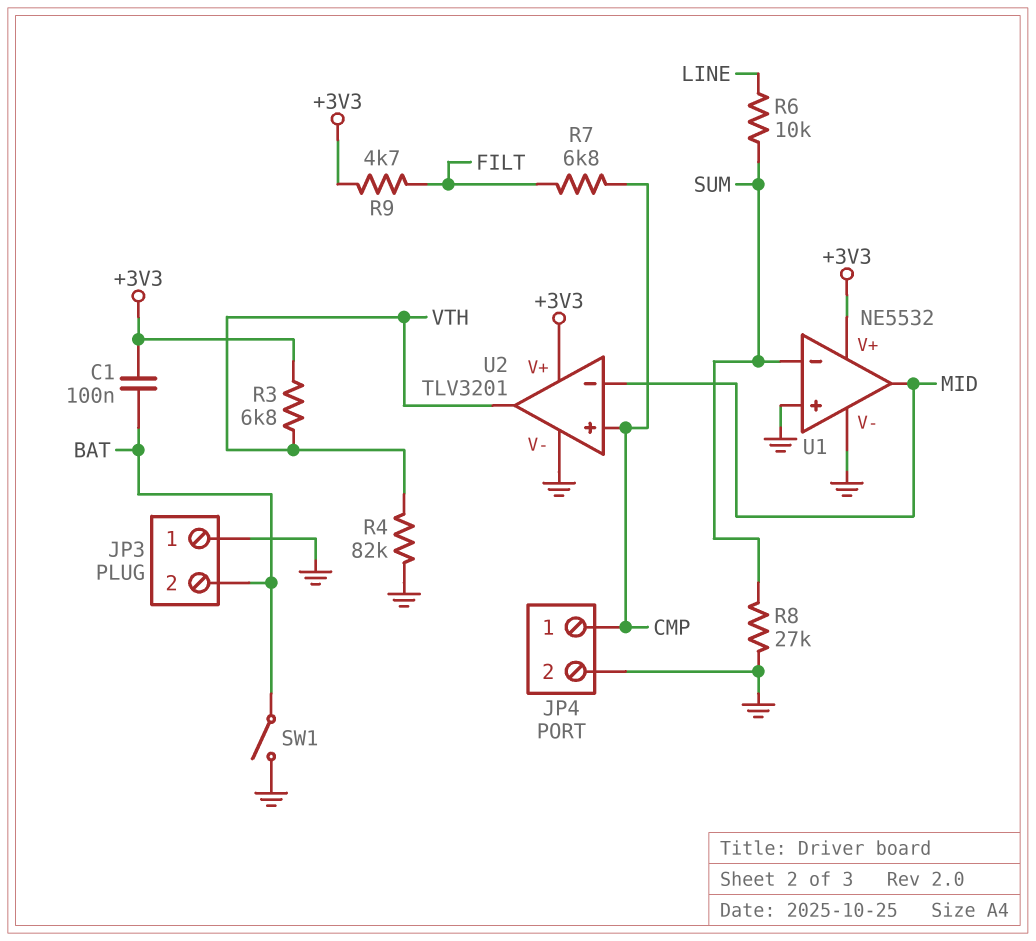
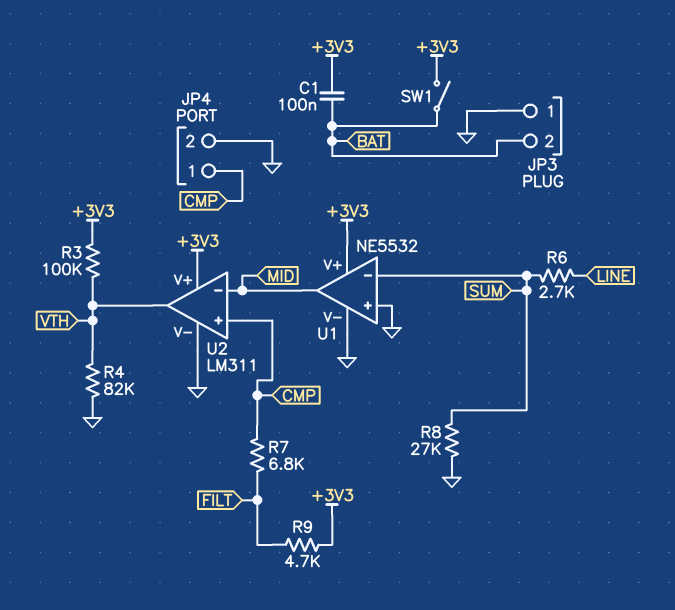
R3: 6.8k (+3V3, VTH) -> 100k (+3V3, VTH)
R6: 10k (LINE, SUM) -> 2.7k (LINE, SUM)
SW1: switch (BAT, GND) -> switch (+3V3, BAT)
U2: TLV3201 -> LM311

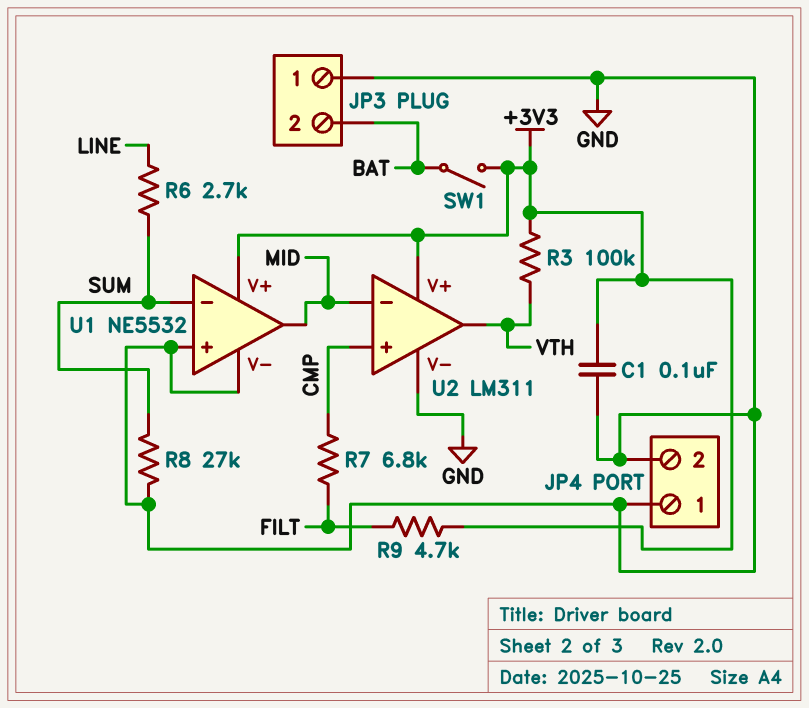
C1: 100nF (+3V3, BAT) -> 100nF (+3V3, GND)
JP4 pin 1: CMP -> GND
R4: 82k (GND, VTH) -> none

